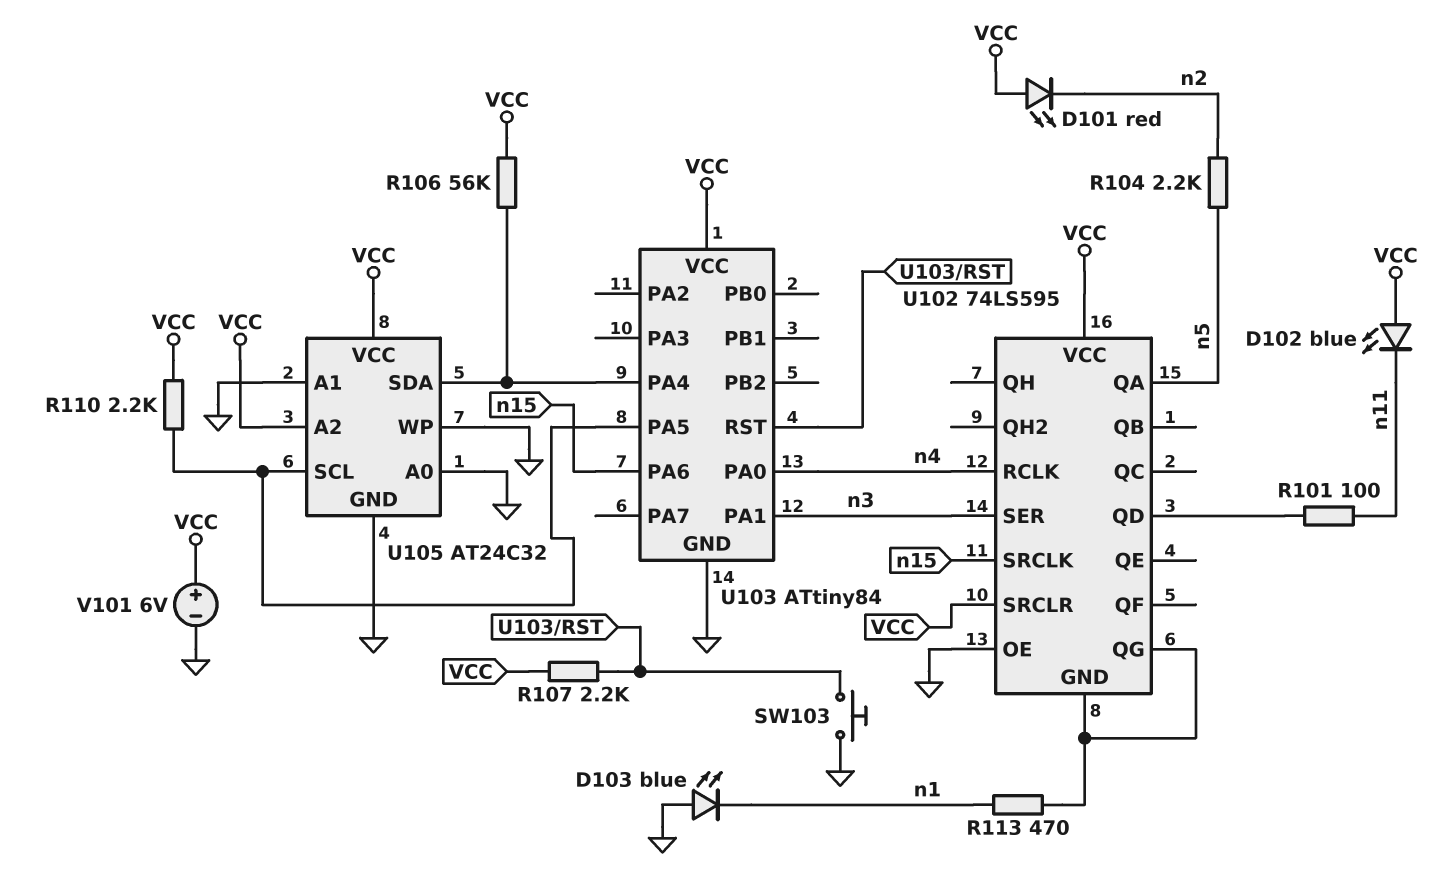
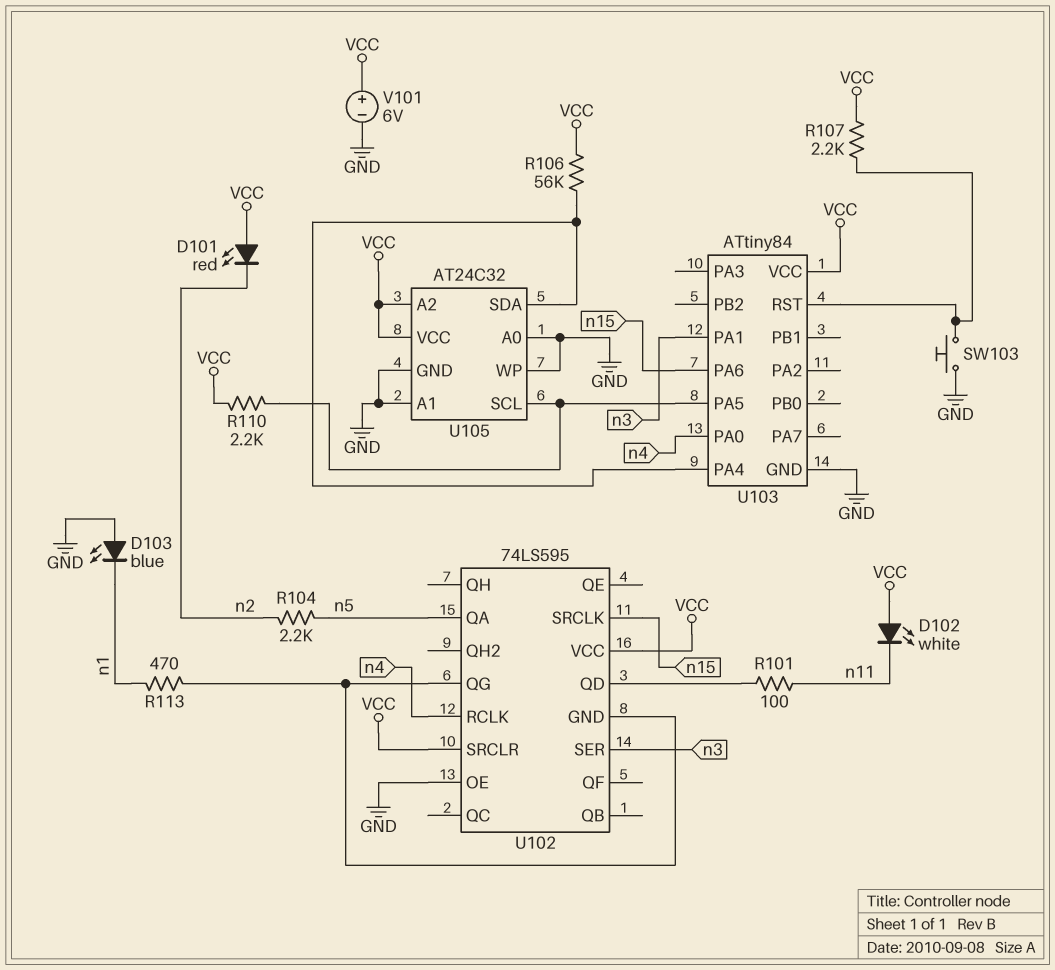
D102: LED blue (A VCC, K n11) -> LED white (A VCC, K n11)

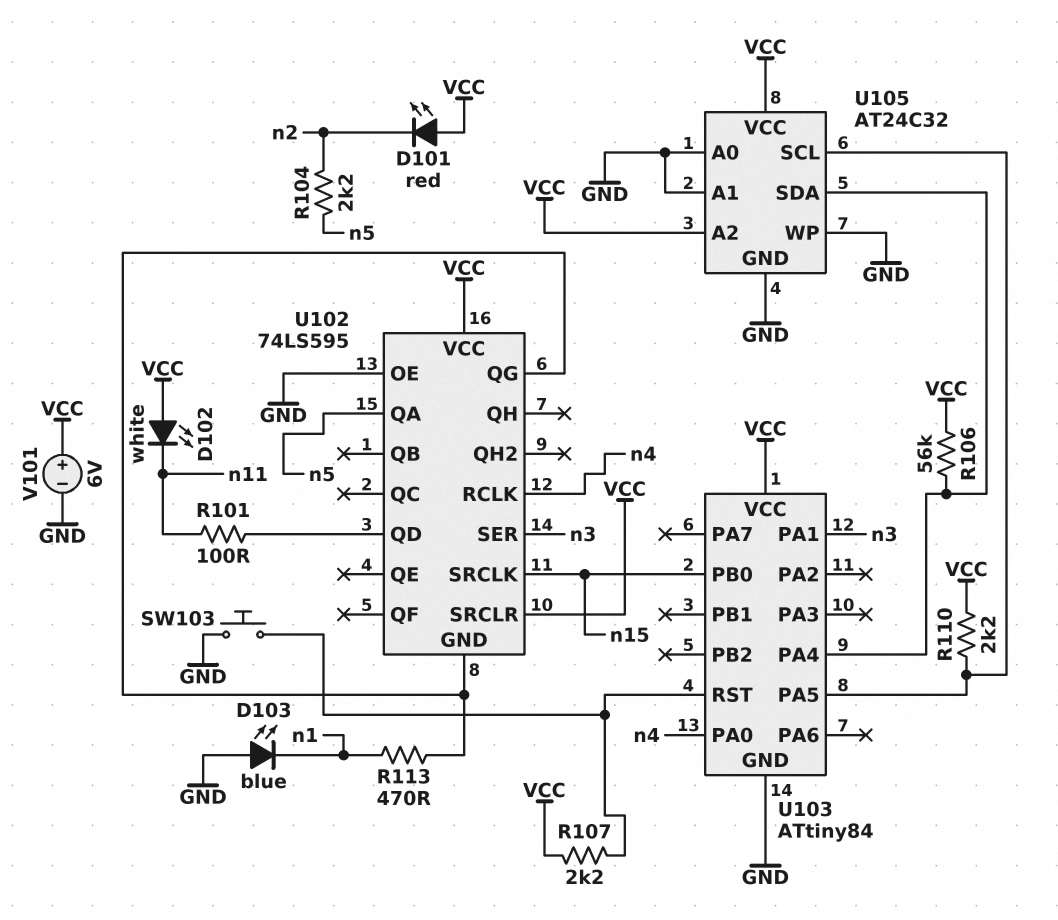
U103 pin PA6: n15 -> none
U103 pin PB0: none -> n15

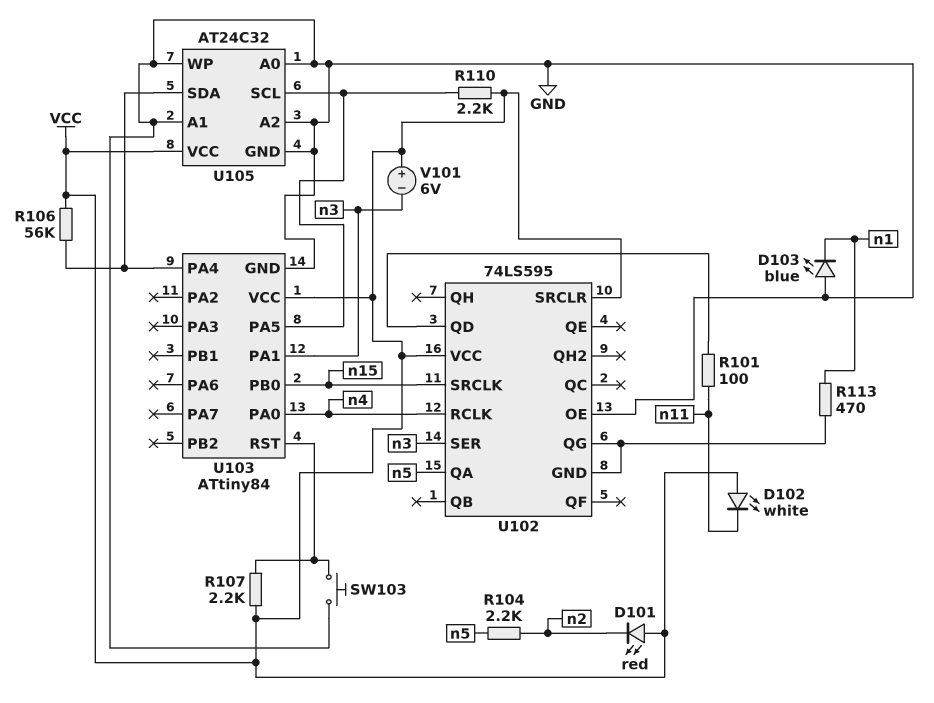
U105 pin A2: VCC -> GND
V101: 6V (plus VCC, minus GND) -> 6V (plus VCC, minus n3)

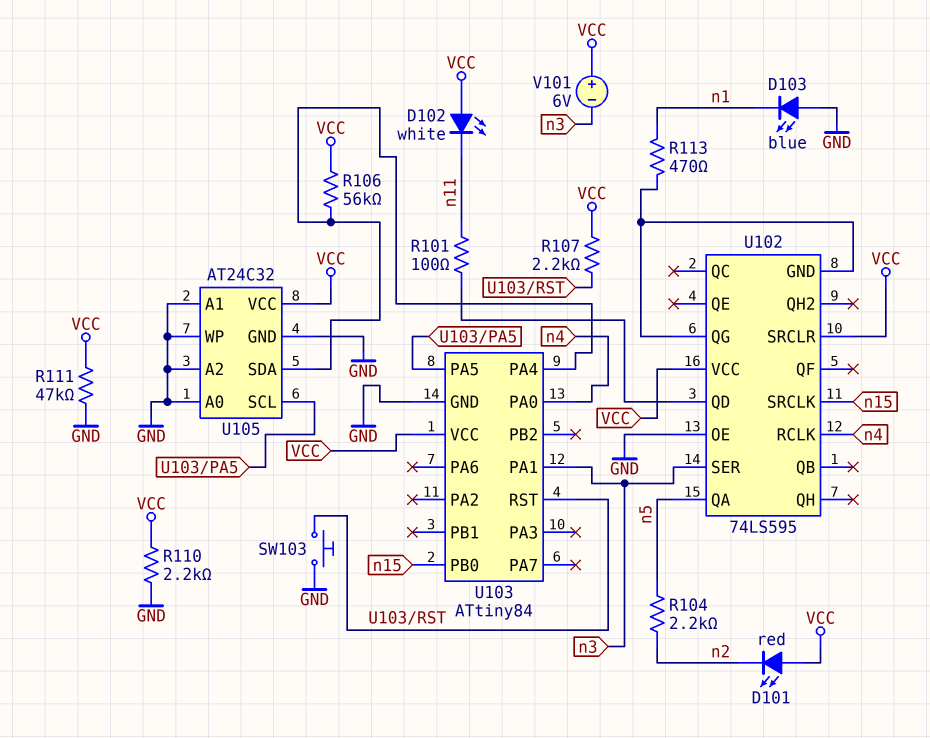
R110: 2.2k (U103/PA5, VCC) -> 2.2k (GND, VCC)
R111: none -> 47k (GND, VCC)

